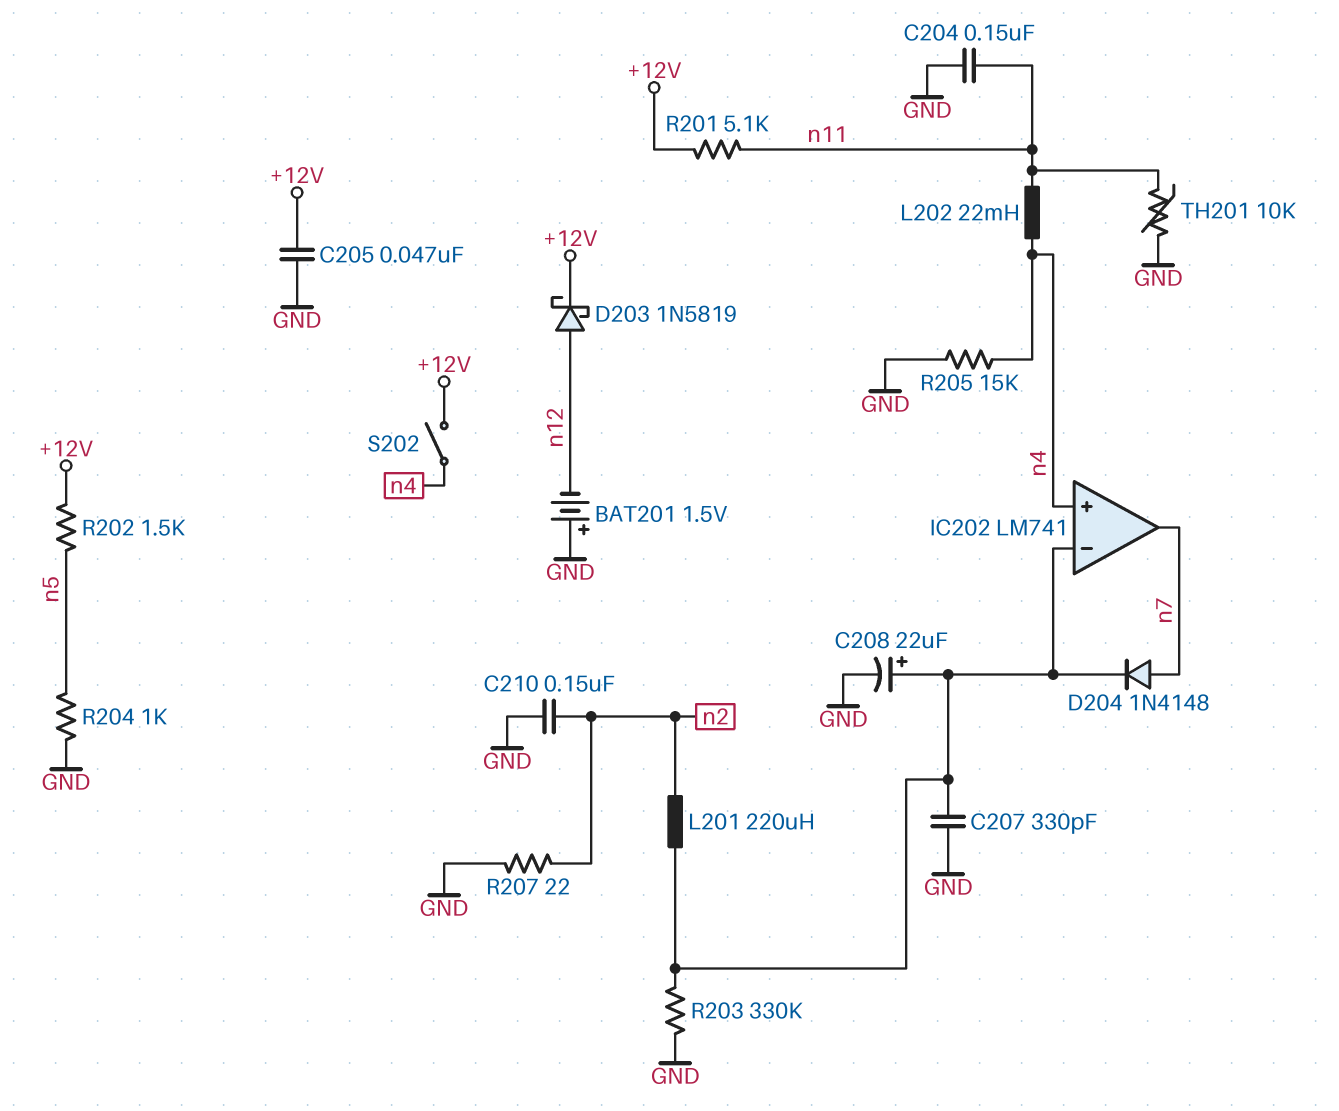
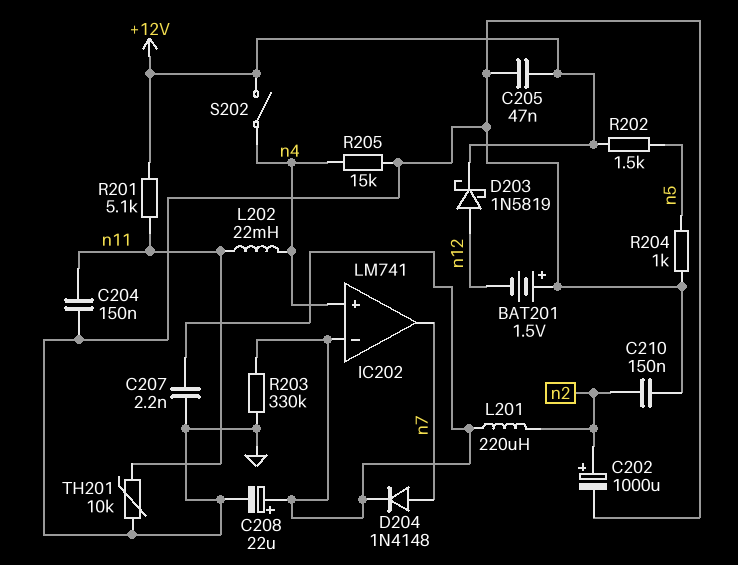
C202: none -> 1000uF (plus n2, minus GND)
C207: 330pF (GND, IC202/in-) -> 2.2nF (GND, IC202/in-)
R207: 22 (GND, n2) -> none

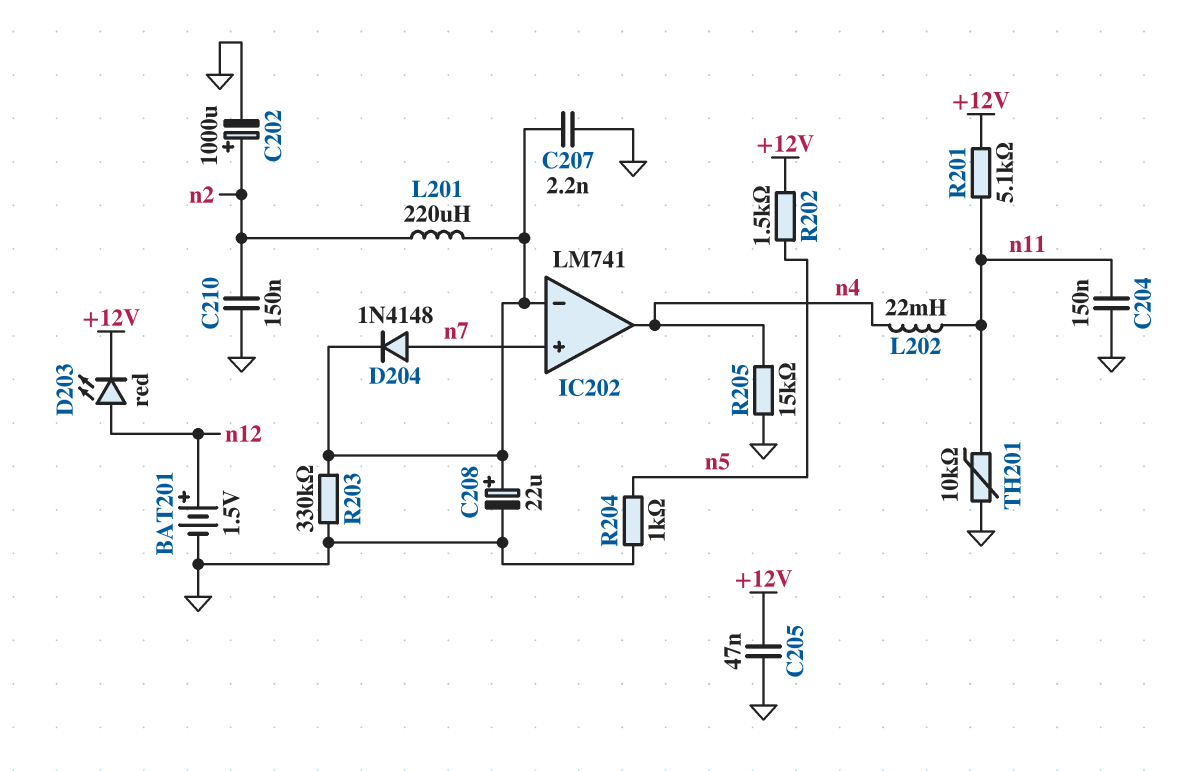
BAT201: 1.5V (plus GND, minus n12) -> 1.5V (plus n12, minus GND)
D203: schottky 1N5819 (A n12, K +12V) -> LED red (A n12, K +12V)
IC202 pin in+: n4 -> n7
IC202 pin out: n7 -> n4
S202: switch (+12V, n4) -> none

